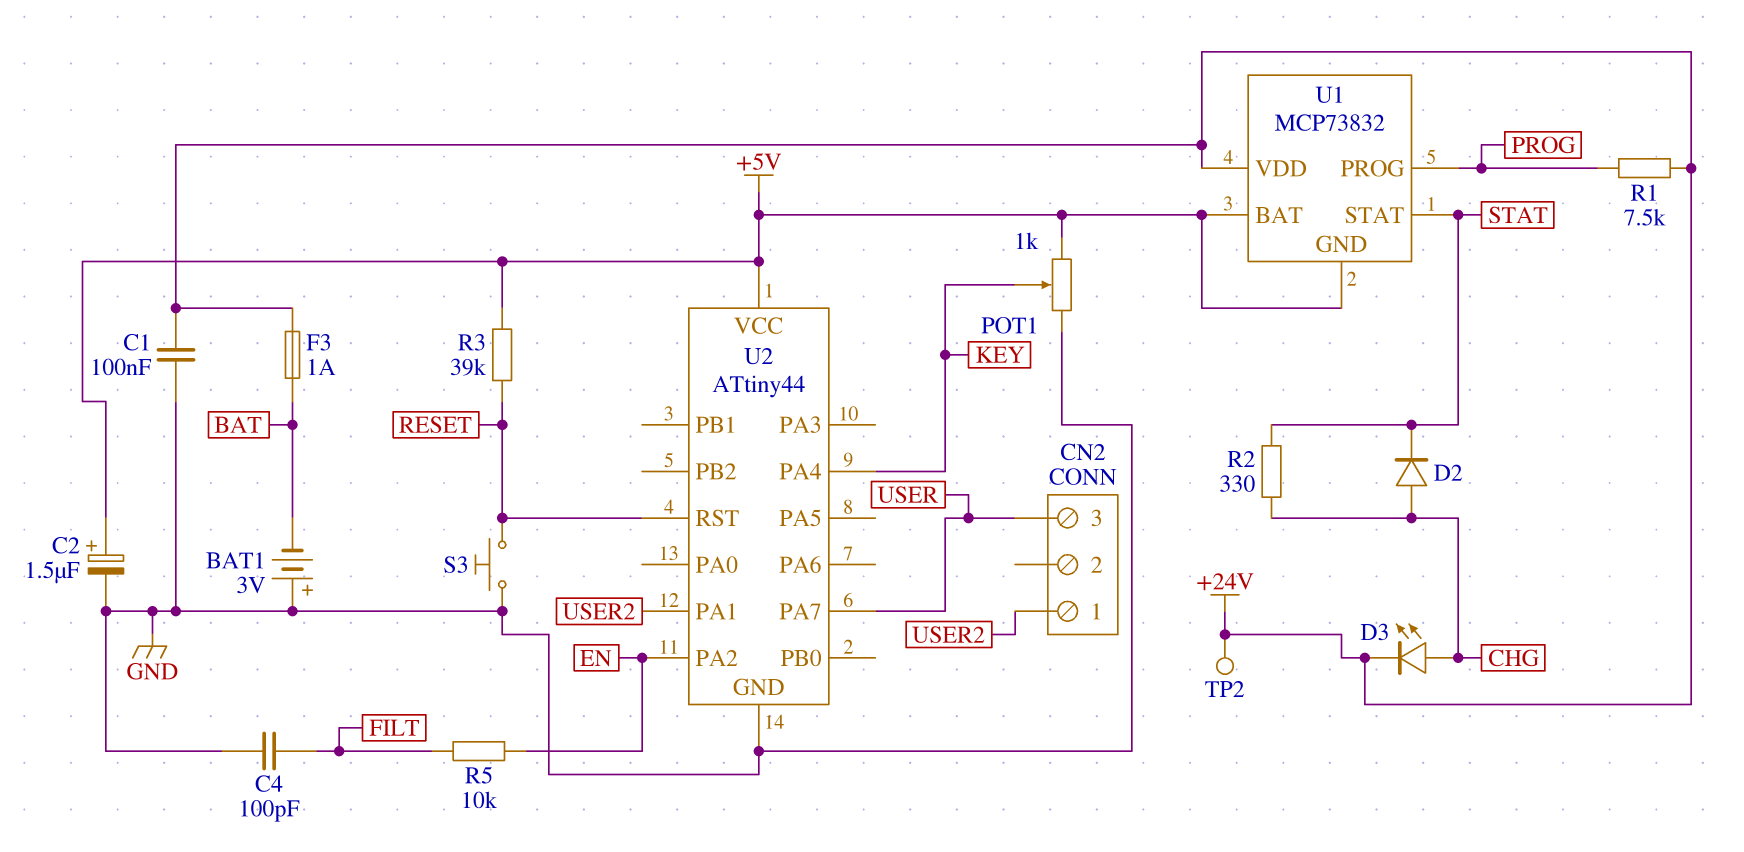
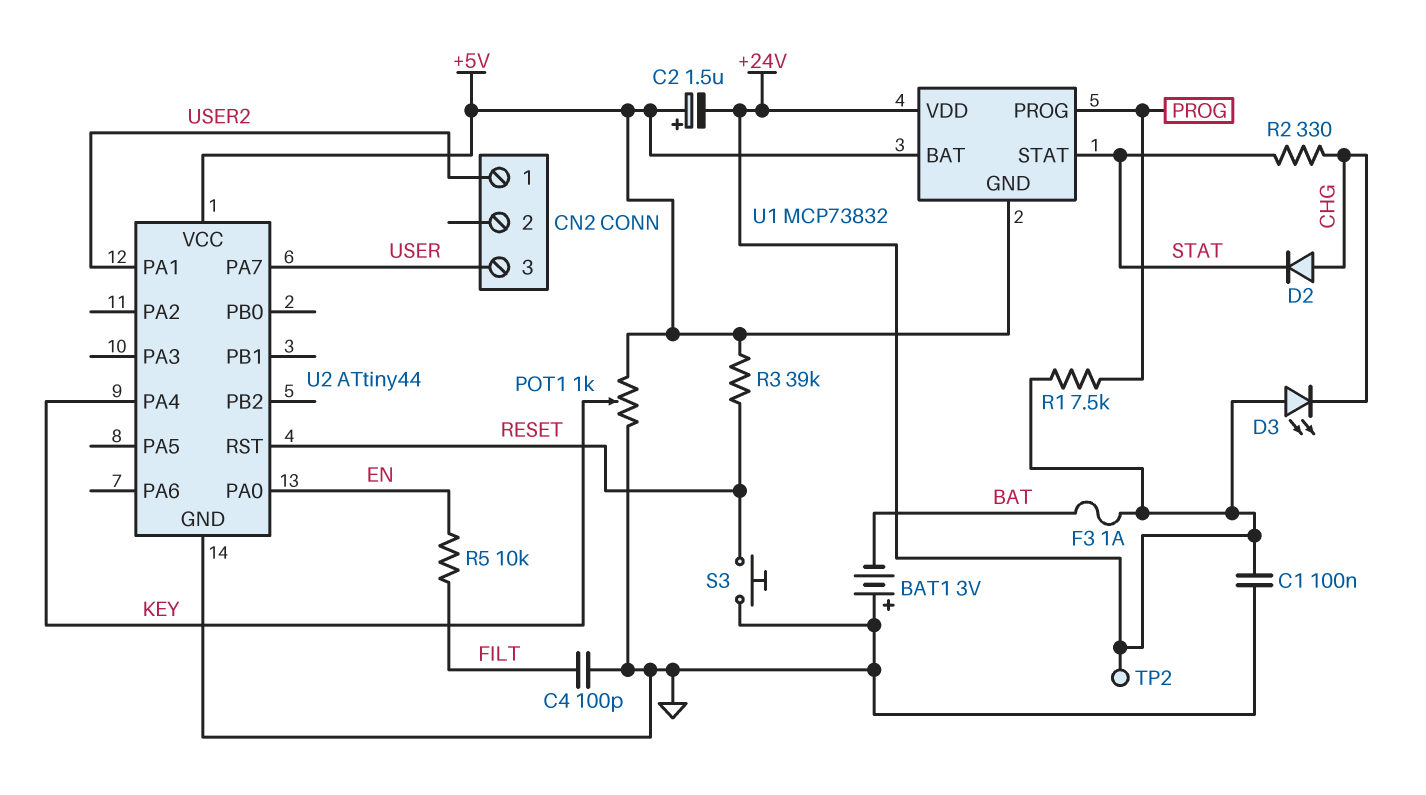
C2: 1.5uF (plus +5V, minus GND) -> 1.5uF (plus +5V, minus +24V)
D3: LED (A CHG, K +24V) -> LED (A +24V, K CHG)
U2 pin PA0: none -> EN
U2 pin PA2: EN -> none

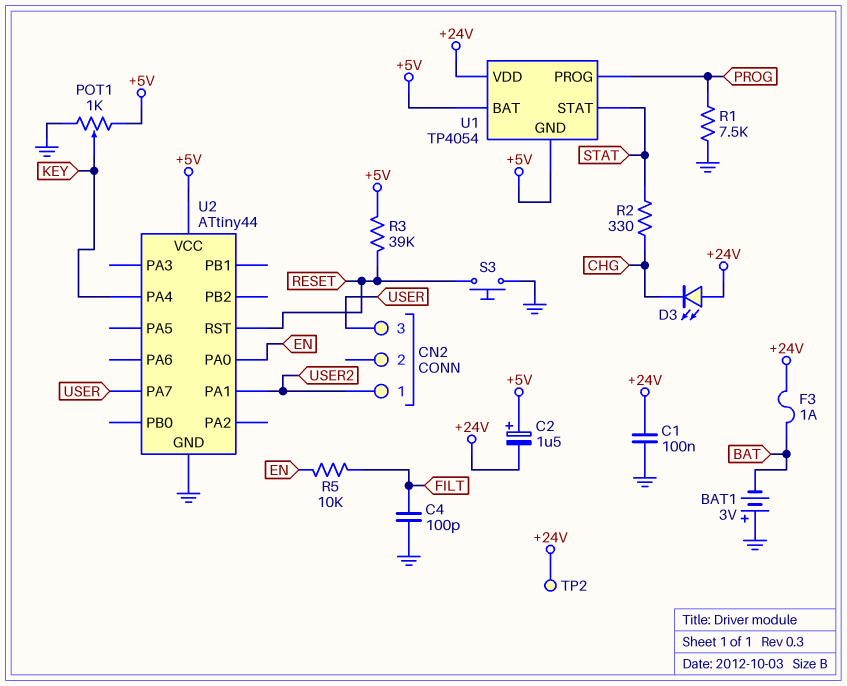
D2: diode (A CHG, K STAT) -> none
R1: 7.5k (+24V, PROG) -> 7.5k (GND, PROG)
U1: MCP73832 -> TP4054

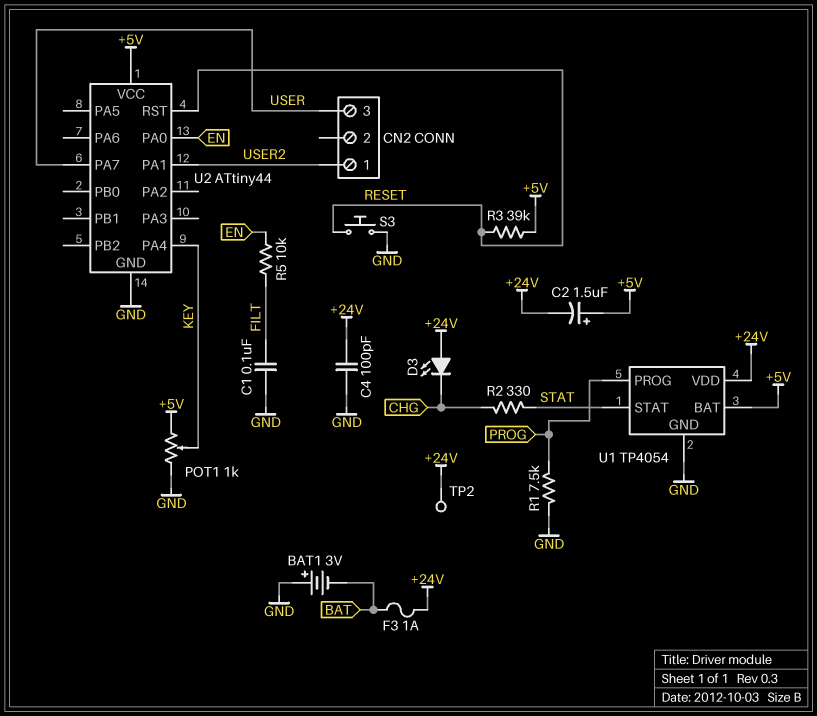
C1: 100nF (+24V, GND) -> 100nF (FILT, GND)
C4: 100pF (FILT, GND) -> 100pF (+24V, GND)
U1 pin GND: +5V -> GND

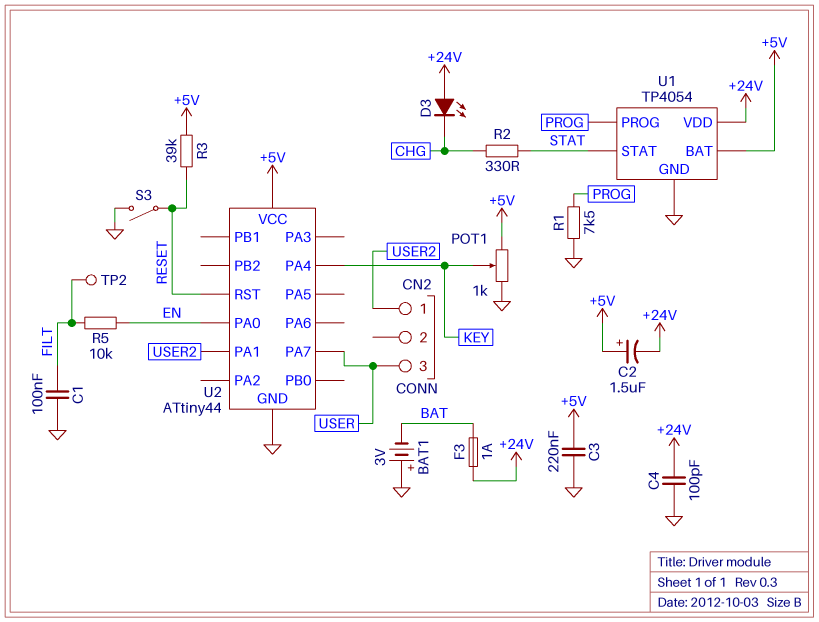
C3: none -> 220nF (+5V, GND)
S3: button (GND, RESET) -> switch (GND, RESET)
TP2: test point (+24V) -> test point (FILT)

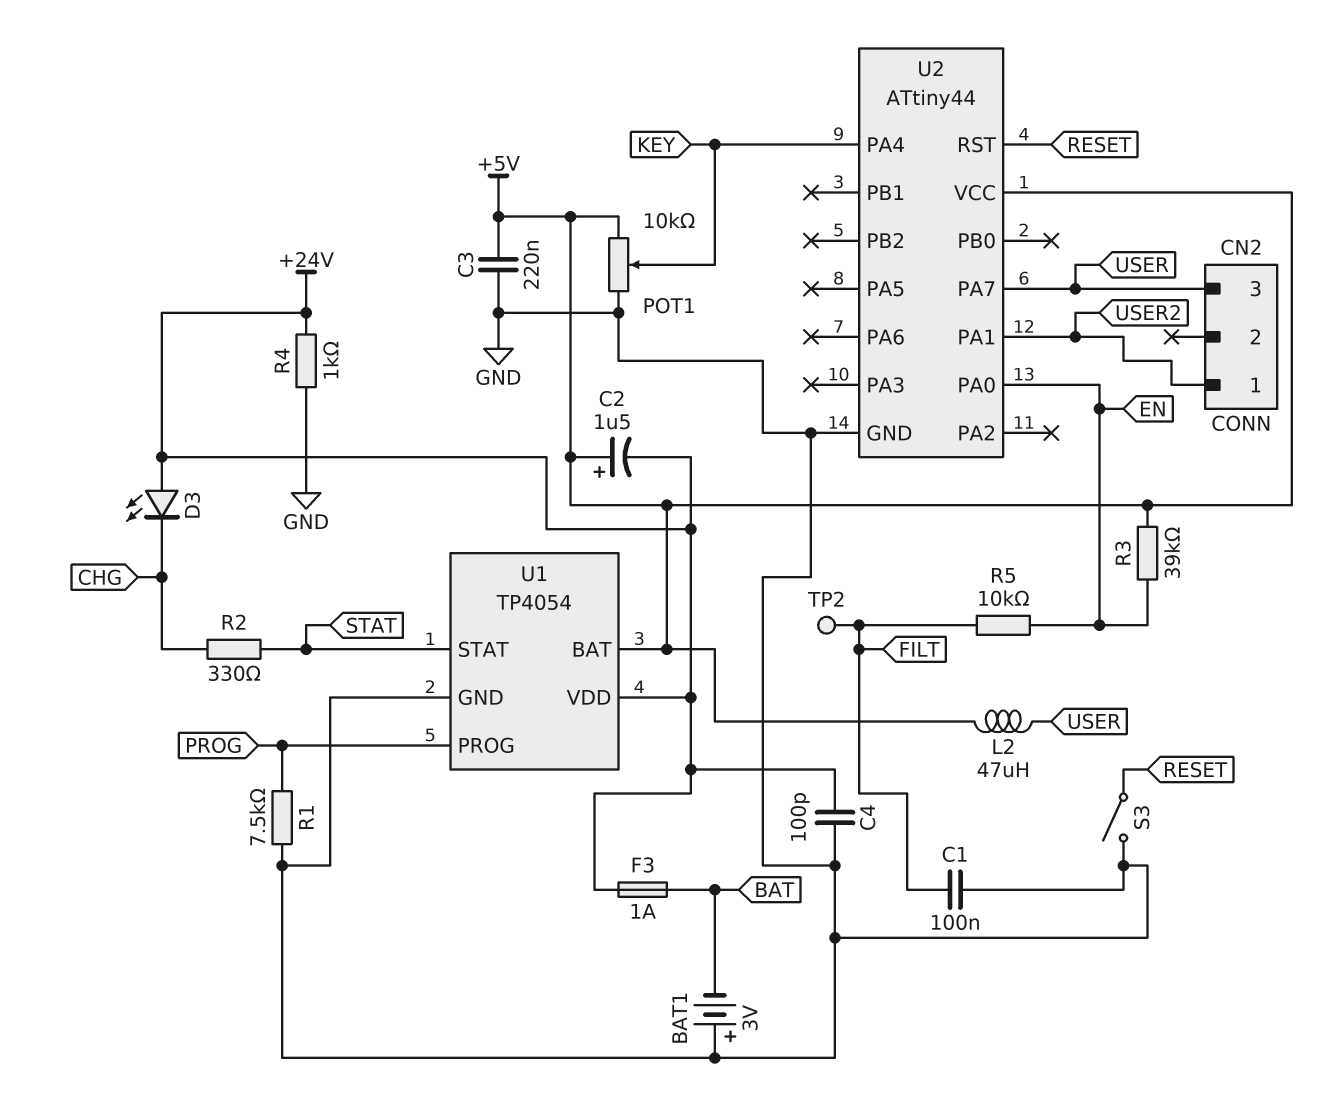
L2: none -> 47uH (+5V, USER)
POT1: 1k (+5V, GND, wiper KEY) -> 10k (+5V, GND, wiper KEY)
R3: 39k (+5V, RESET) -> 39k (+5V, EN)
R4: none -> 1k (+24V, GND)

